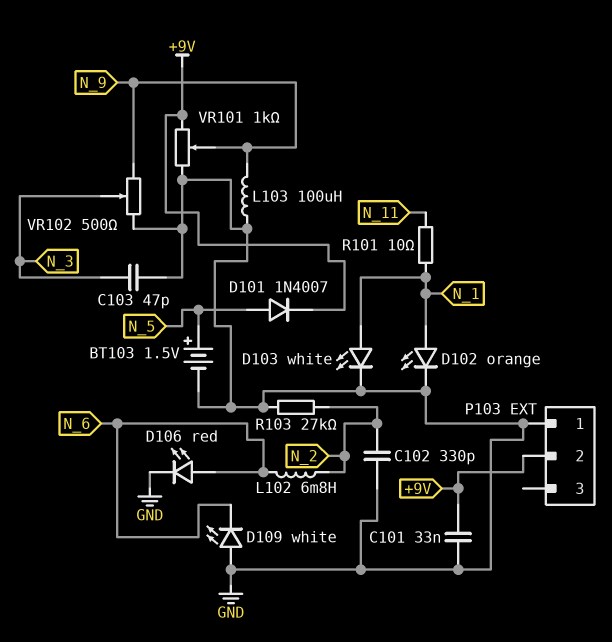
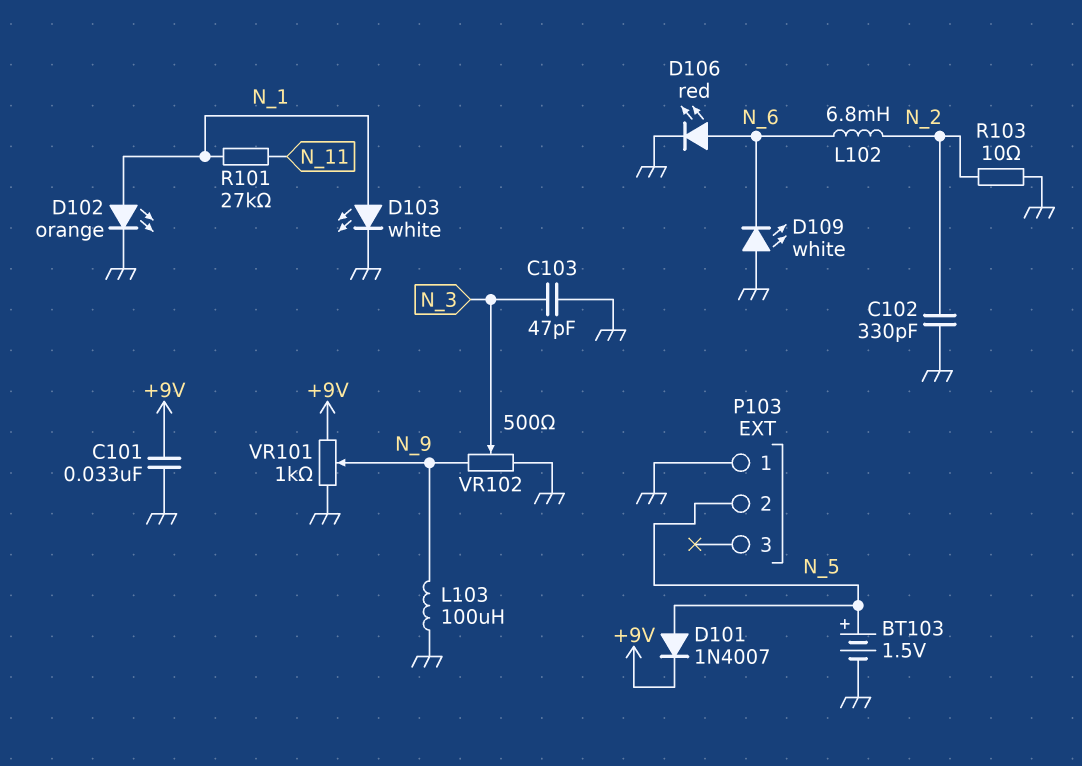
P103 pin 2: +9V -> N_5
R101: 10 (N_1, N_11) -> 27k (N_1, N_11)
R103: 27k (GND, N_2) -> 10 (GND, N_2)

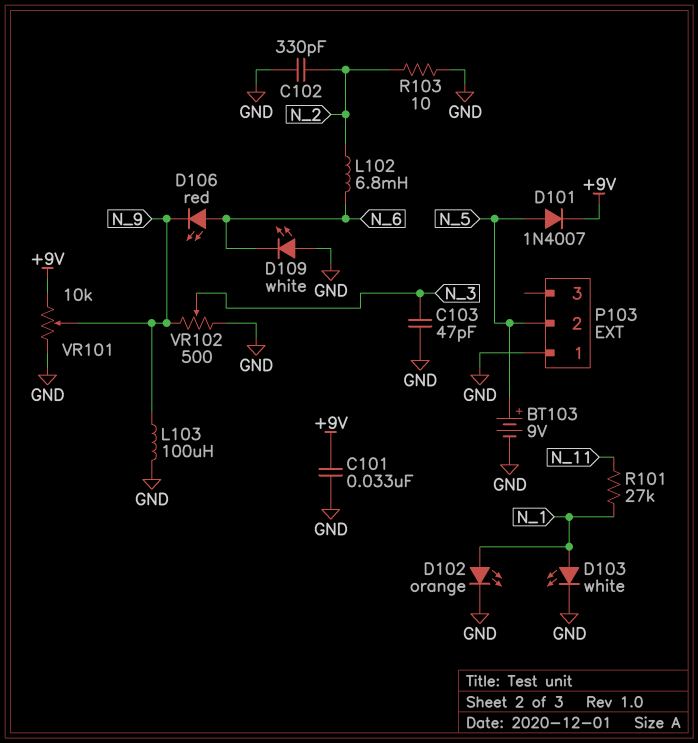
BT103: 1.5V (plus N_5, minus GND) -> 9V (plus N_5, minus GND)
D106: LED red (A N_6, K GND) -> LED red (A N_6, K N_9)
VR101: 1k (+9V, GND, wiper N_9) -> 10k (+9V, GND, wiper N_9)

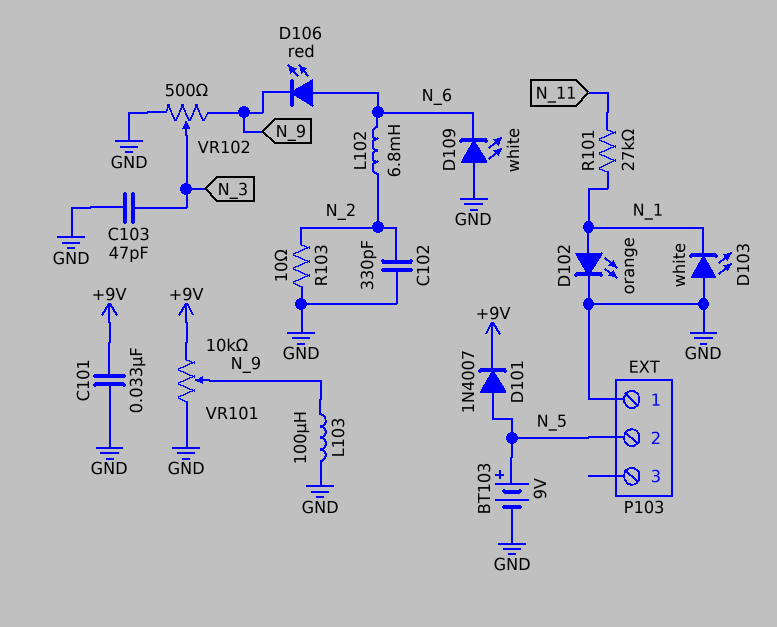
D103: LED white (A N_1, K GND) -> LED white (A GND, K N_1)

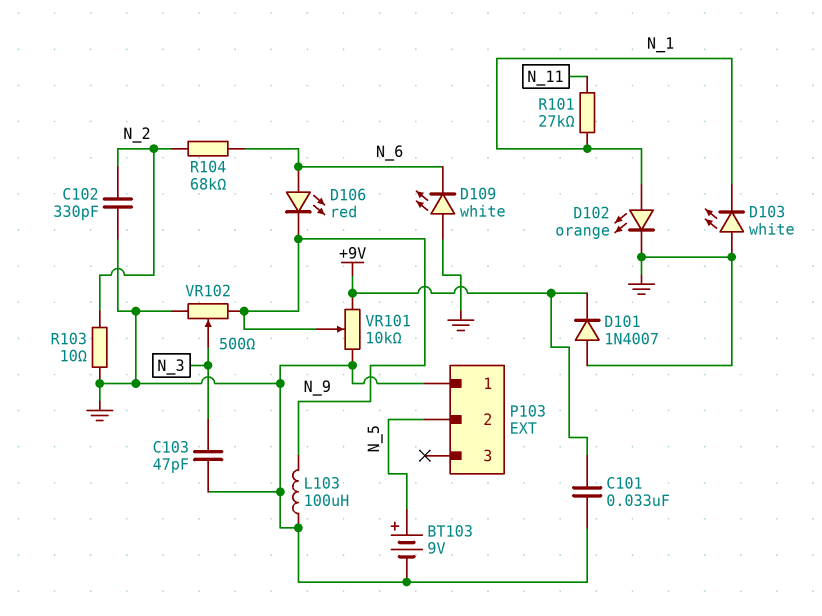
D101: diode 1N4007 (A N_5, K +9V) -> diode 1N4007 (A GND, K +9V)
L102: 6.8mH (N_2, N_6) -> none
R104: none -> 68k (N_2, N_6)

